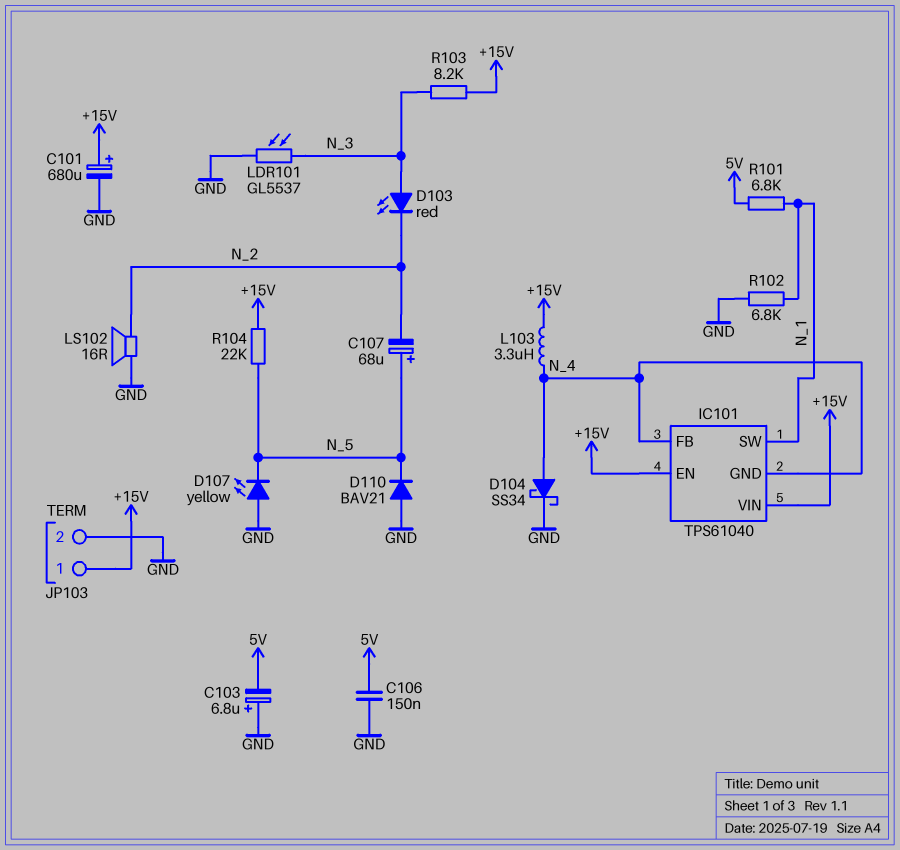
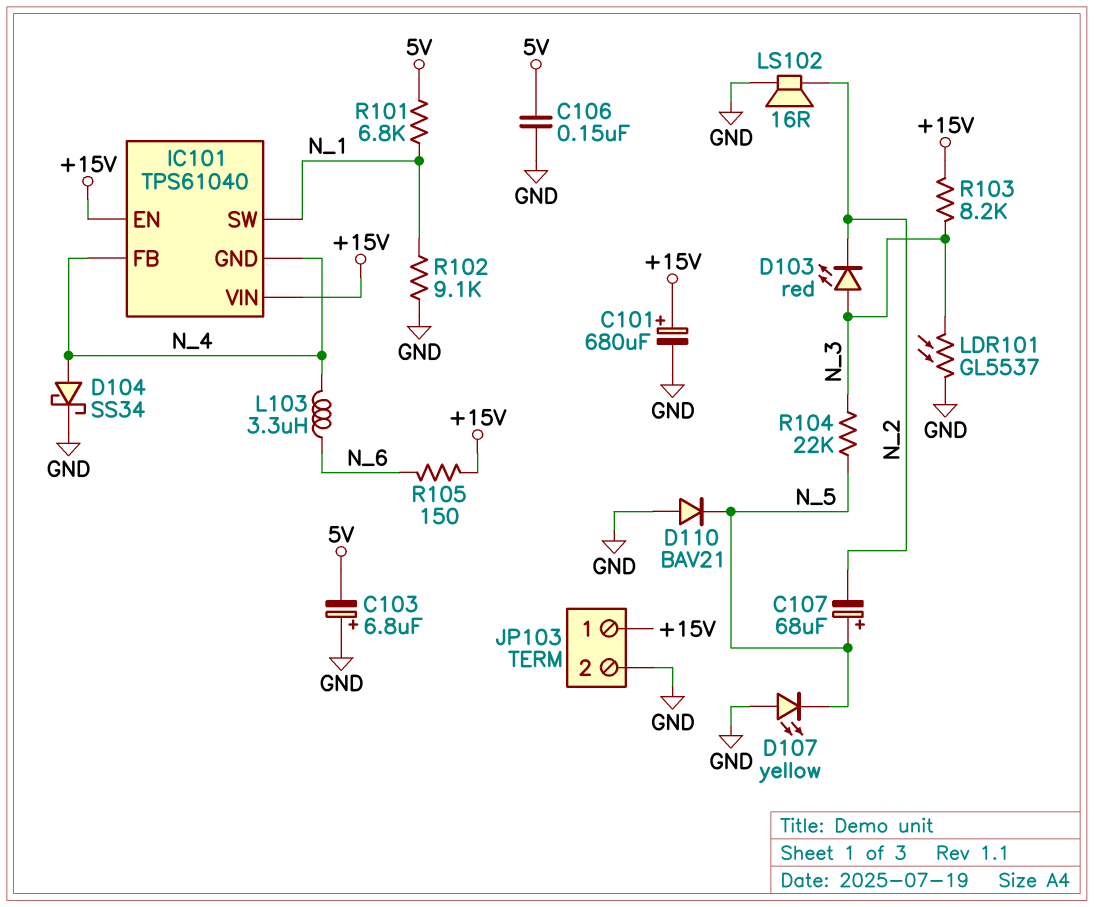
L103: 3.3uH (+15V, N_4) -> 3.3uH (N_4, N_6)
R102: 6.8k (GND, N_1) -> 9.1k (GND, N_1)
R104: 22k (+15V, N_5) -> 22k (N_3, N_5)
R105: none -> 150 (+15V, N_6)

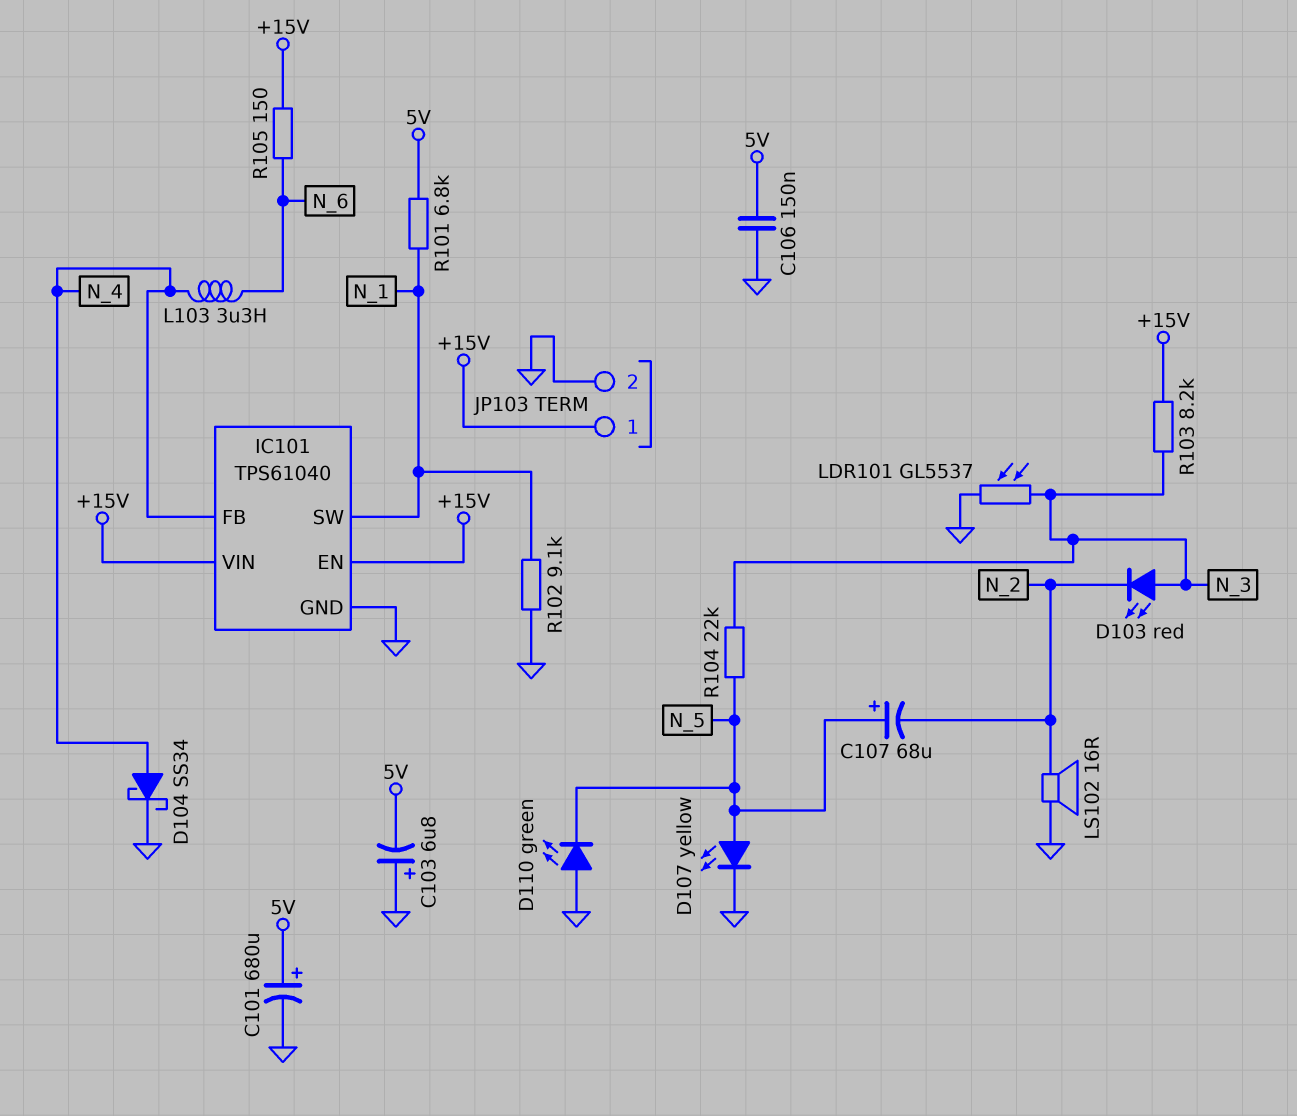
C101: 680uF (plus +15V, minus GND) -> 680uF (plus 5V, minus GND)
D107: LED yellow (A GND, K N_5) -> LED yellow (A N_5, K GND)
D110: diode BAV21 (A GND, K N_5) -> LED green (A GND, K N_5)
IC101 pin GND: N_4 -> GND

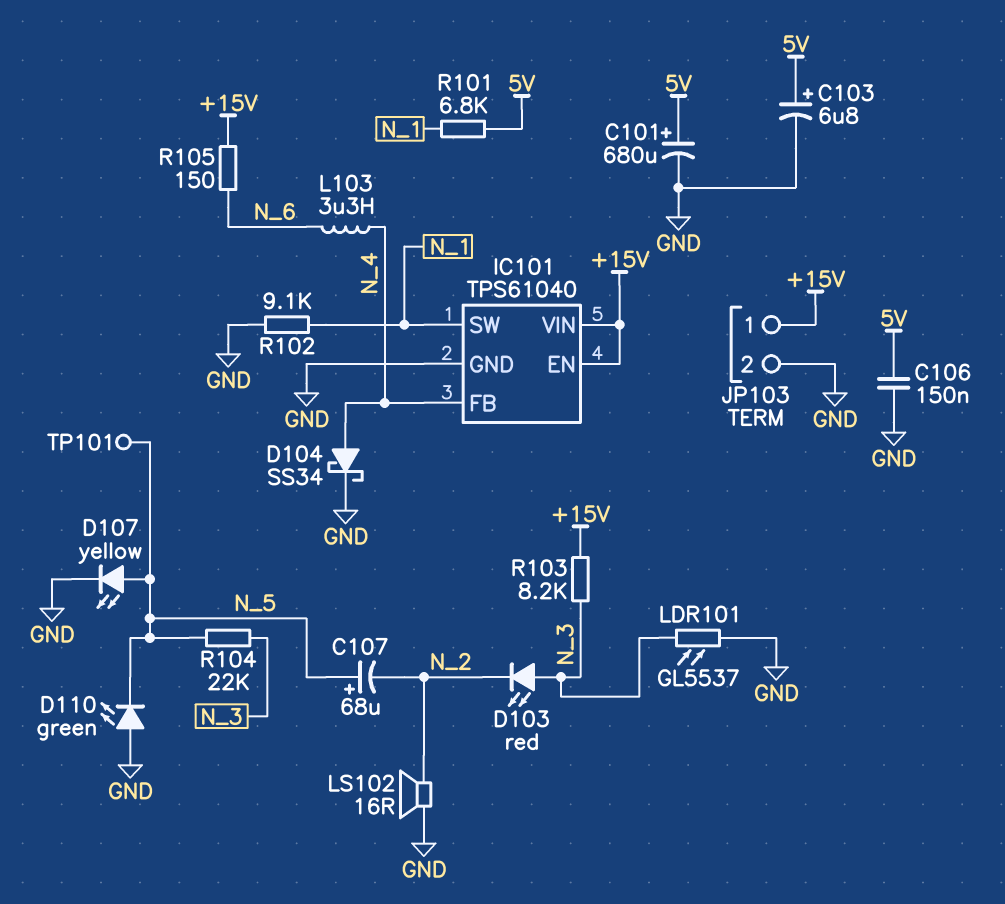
C103: 6.8uF (plus GND, minus 5V) -> 6.8uF (plus 5V, minus GND)
TP101: none -> test point (N_5)

